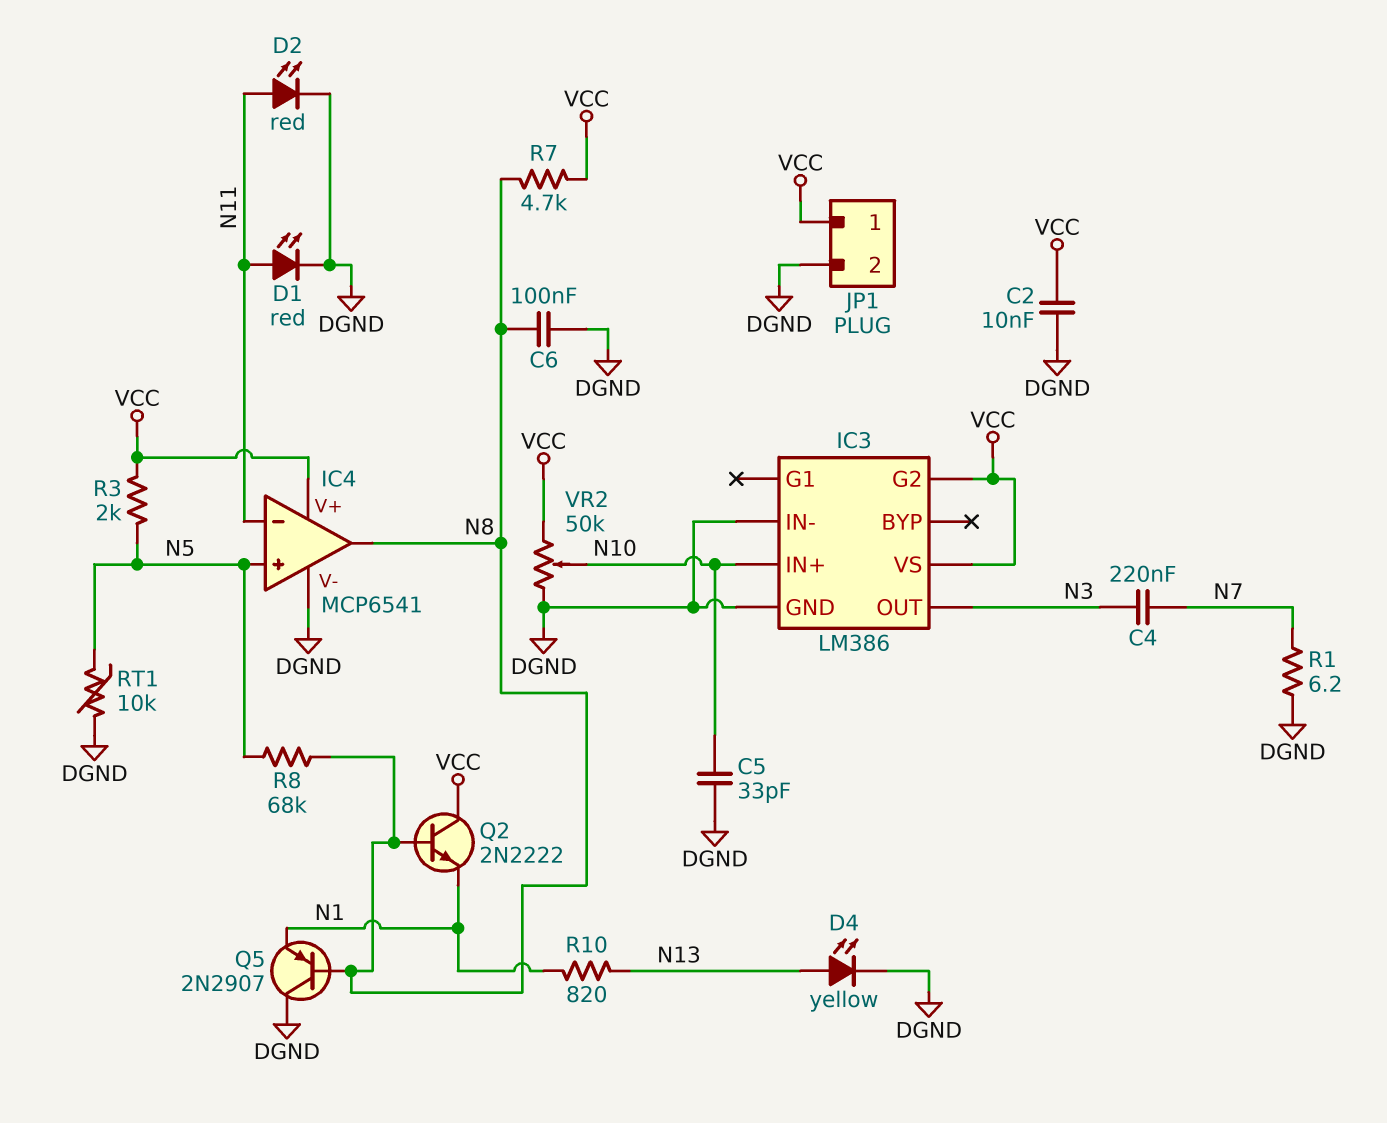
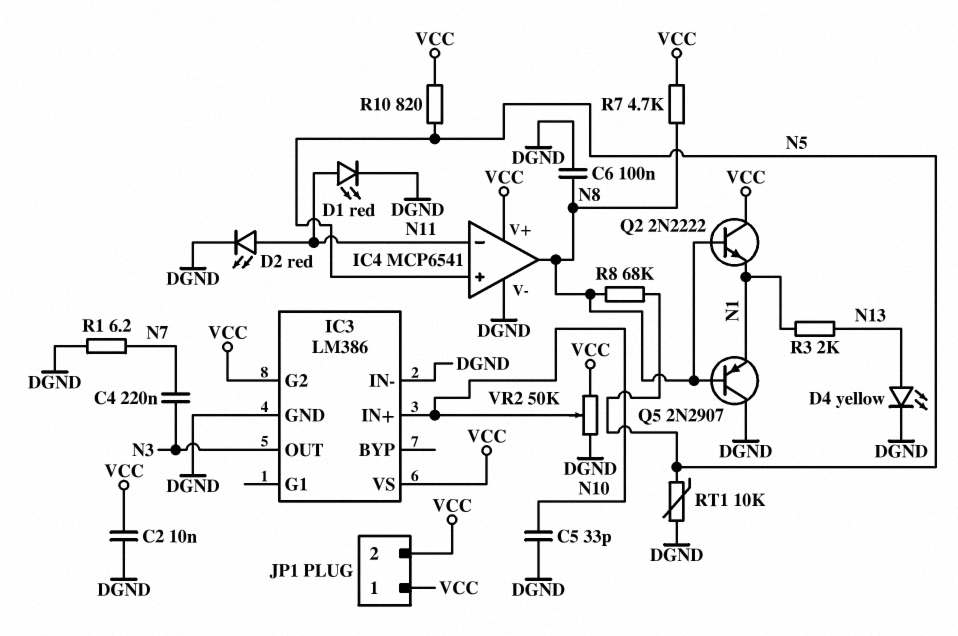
JP1 pin 2: DGND -> VCC
R3: 2k (N5, VCC) -> 2k (N1, N13)
R10: 820 (N1, N13) -> 820 (N5, VCC)

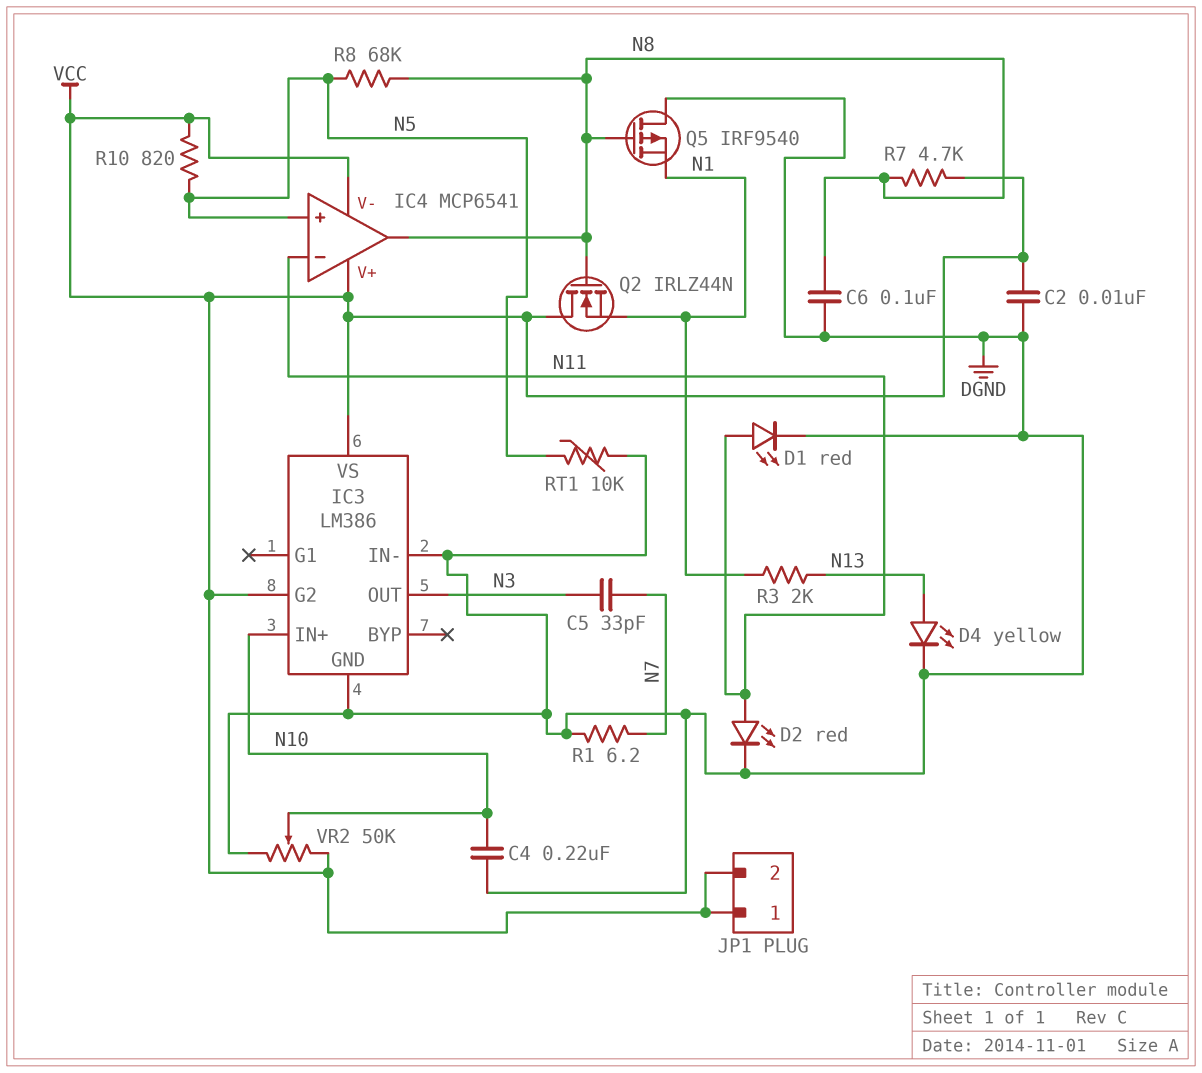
C4: 220nF (N3, N7) -> 220nF (DGND, N10)
C5: 33pF (DGND, N10) -> 33pF (N3, N7)
IC4 pin V-: DGND -> VCC
Q2: NPN 2N2222 (B N8, C VCC, E N1) -> NMOS IRLZ44N (G N8, D VCC, S N1)
Q5: PNP 2N2907 (B N8, C DGND, E N1) -> PMOS IRF9540 (G N8, D DGND, S N1)

